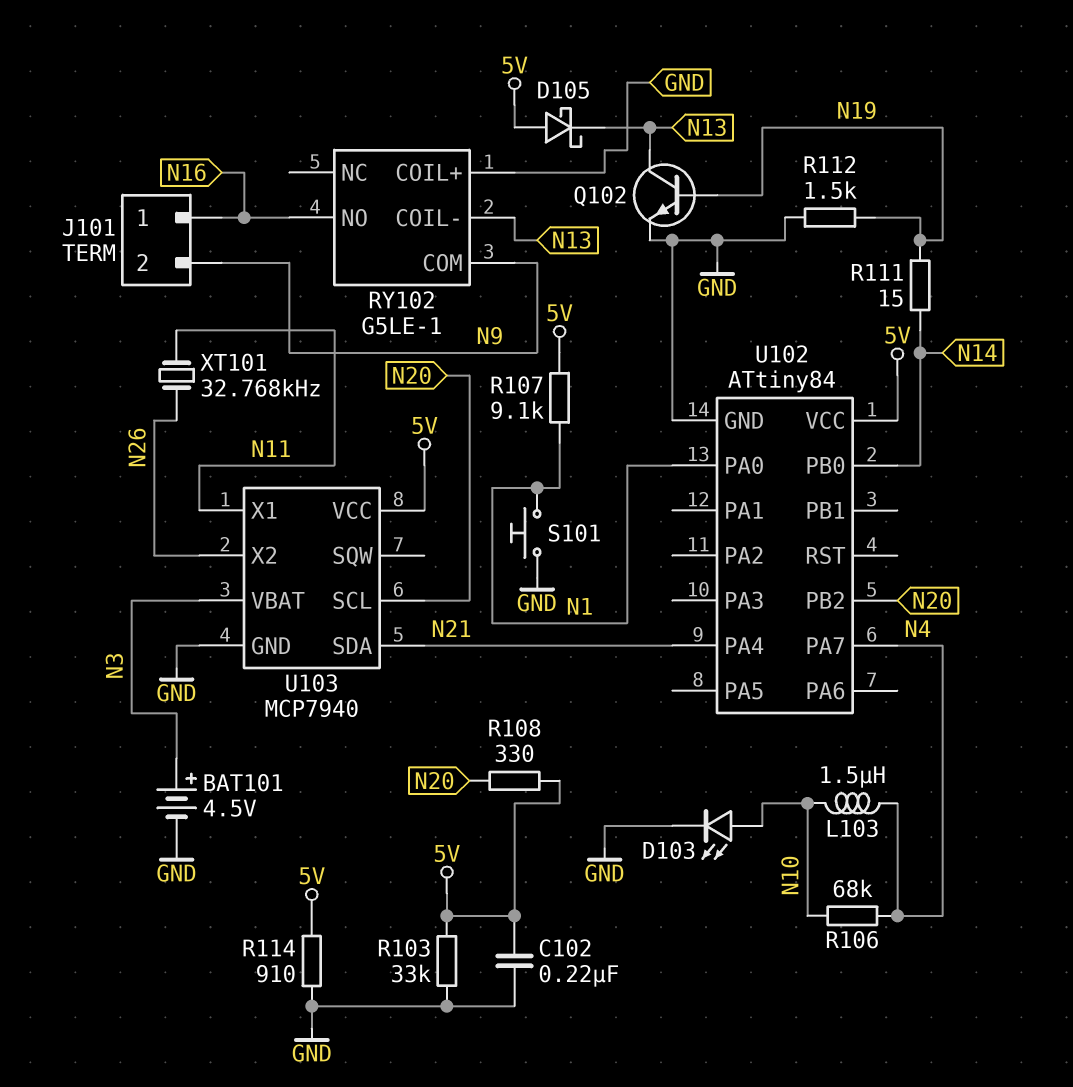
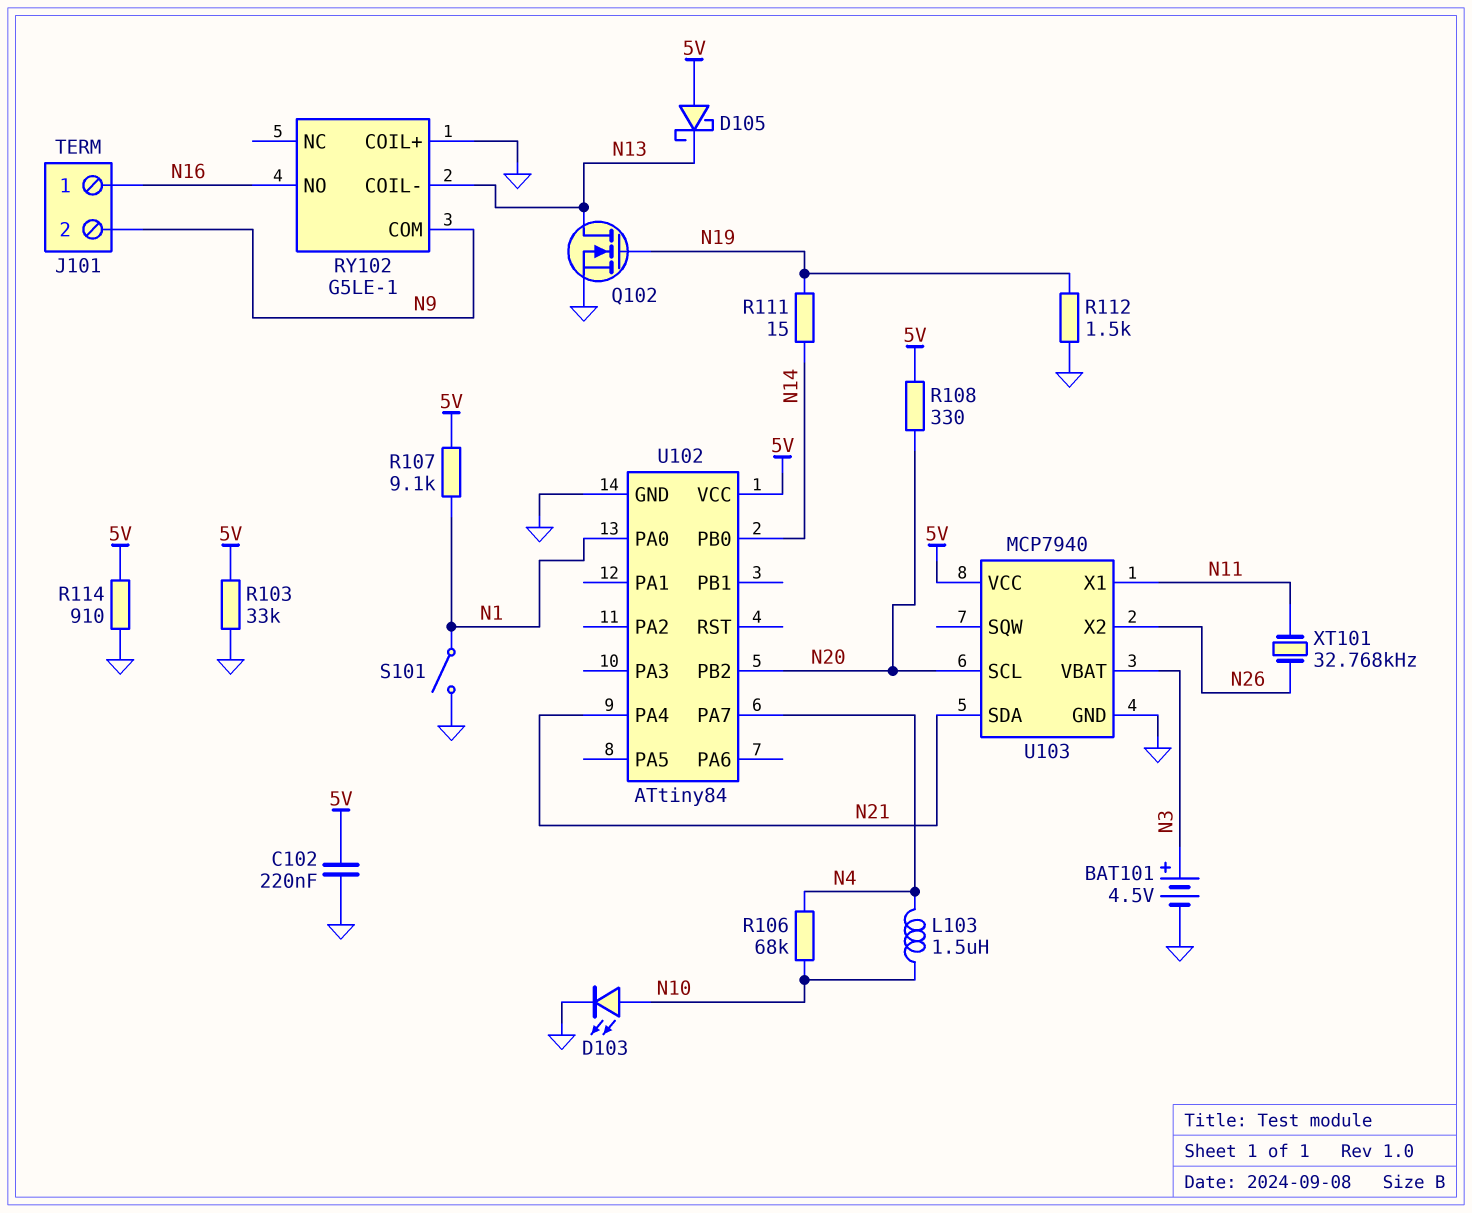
Q102: NPN (B N19, C N13, E GND) -> NMOS (G N19, D N13, S GND)
S101: button (GND, N1) -> switch (GND, N1)

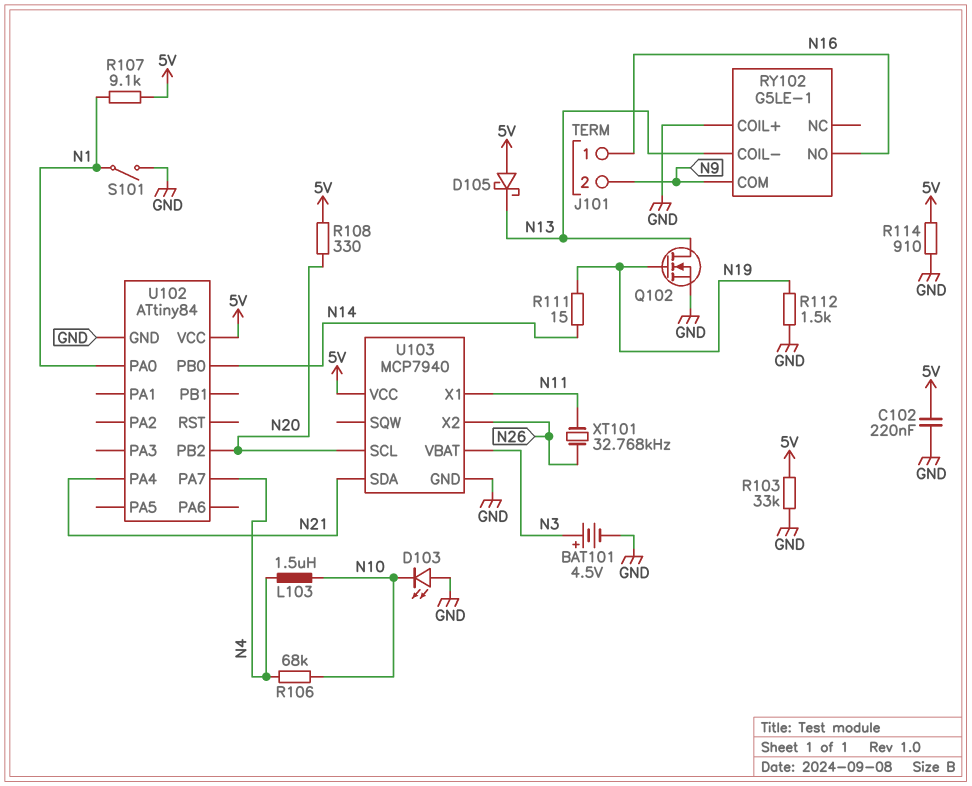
D103: LED (A N10, K GND) -> LED (A GND, K N10)

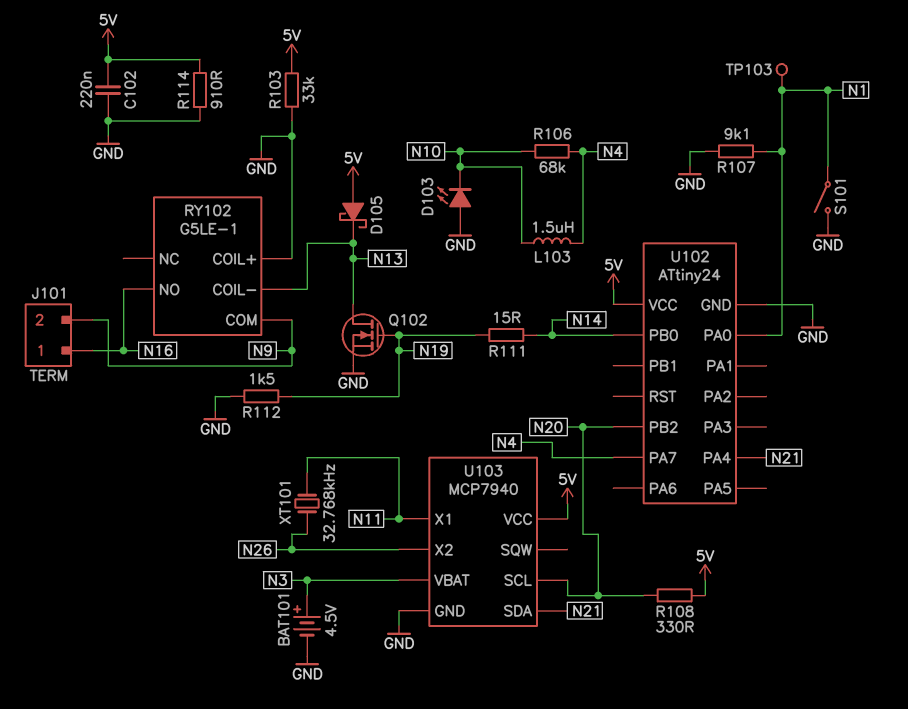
R107: 9.1k (5V, N1) -> 9.1k (GND, N1)
TP103: none -> test point (N1)
U102: ATtiny84 -> ATtiny24

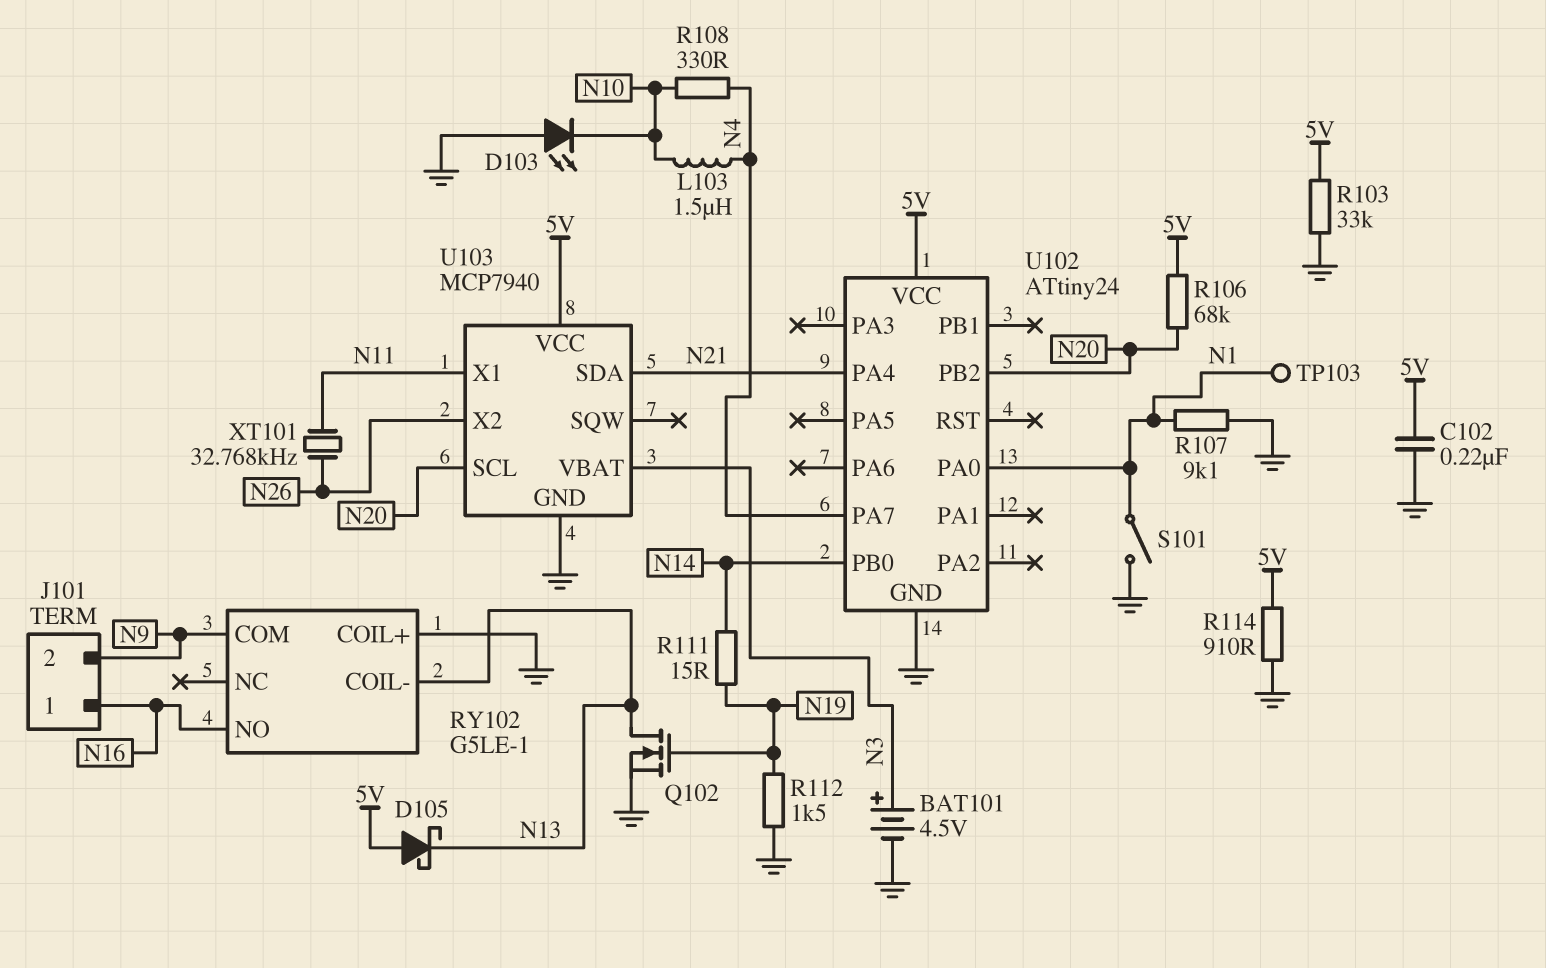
R106: 68k (N4, N10) -> 68k (5V, N20)
R108: 330 (5V, N20) -> 330 (N4, N10)

